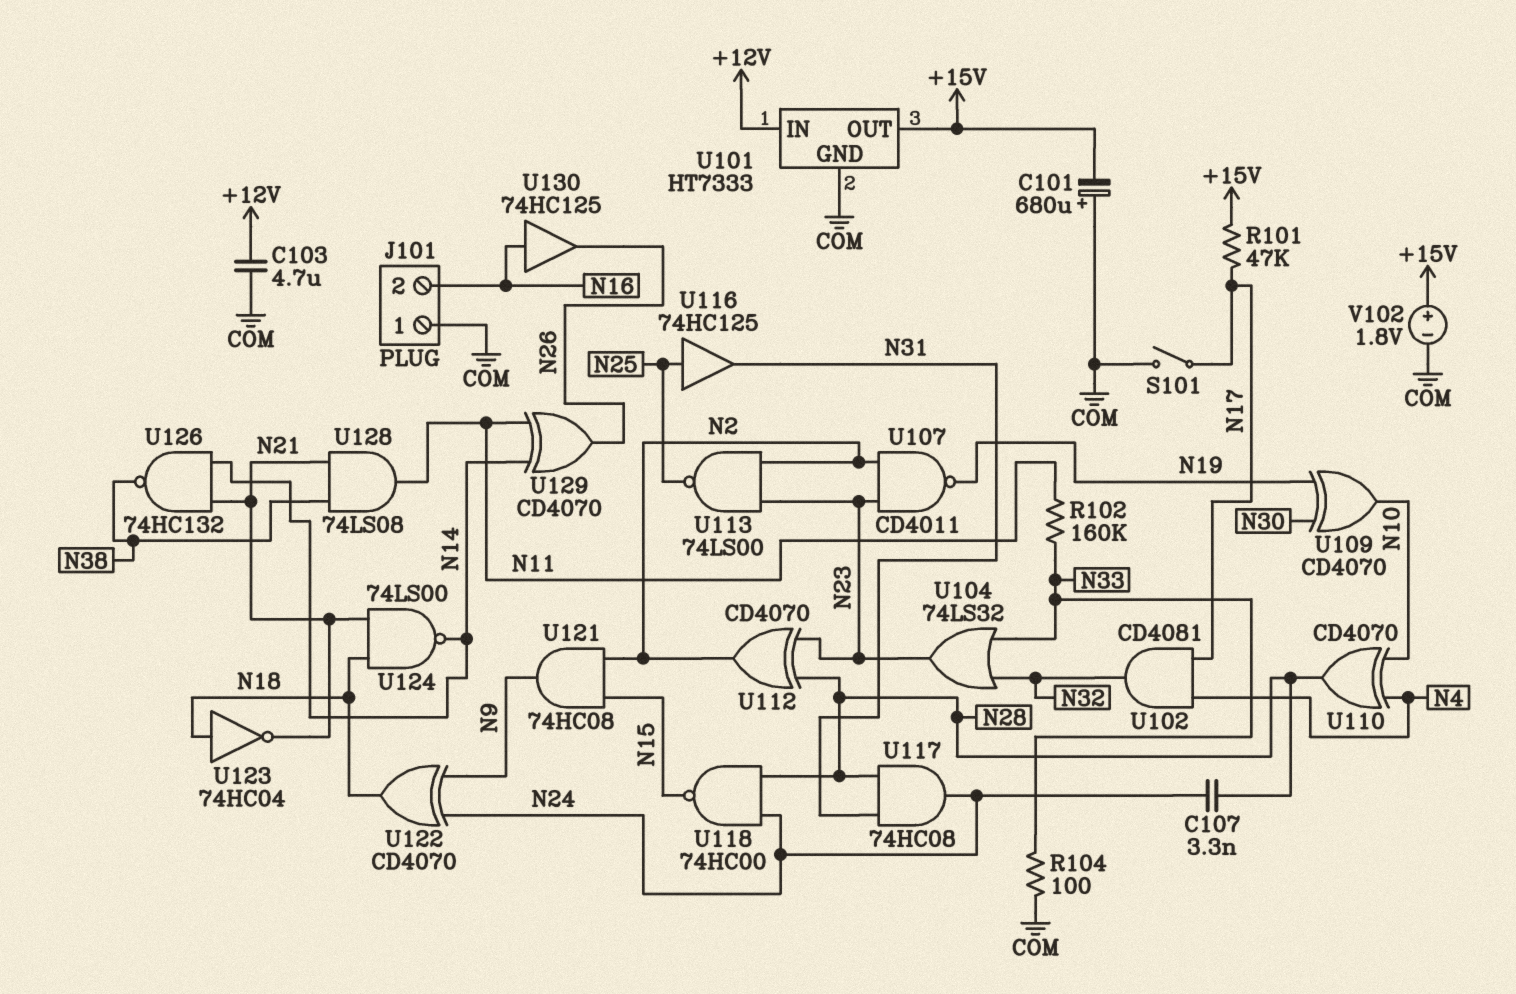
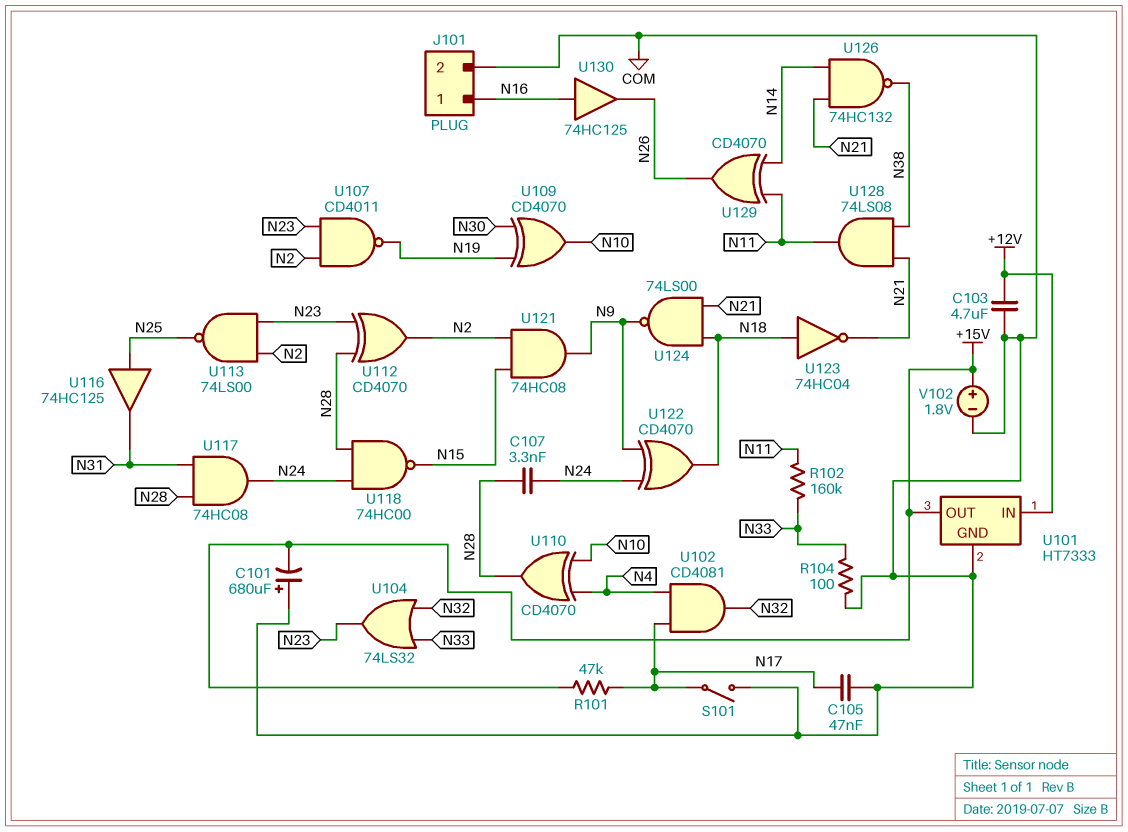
C105: none -> 47nF (COM, N17)
J101 pin 1: COM -> N16
J101 pin 2: N16 -> COM
U124: NAND 74LS00 (in N18, in N21, out N14) -> NAND 74LS00 (in N18, in N21, out N9)

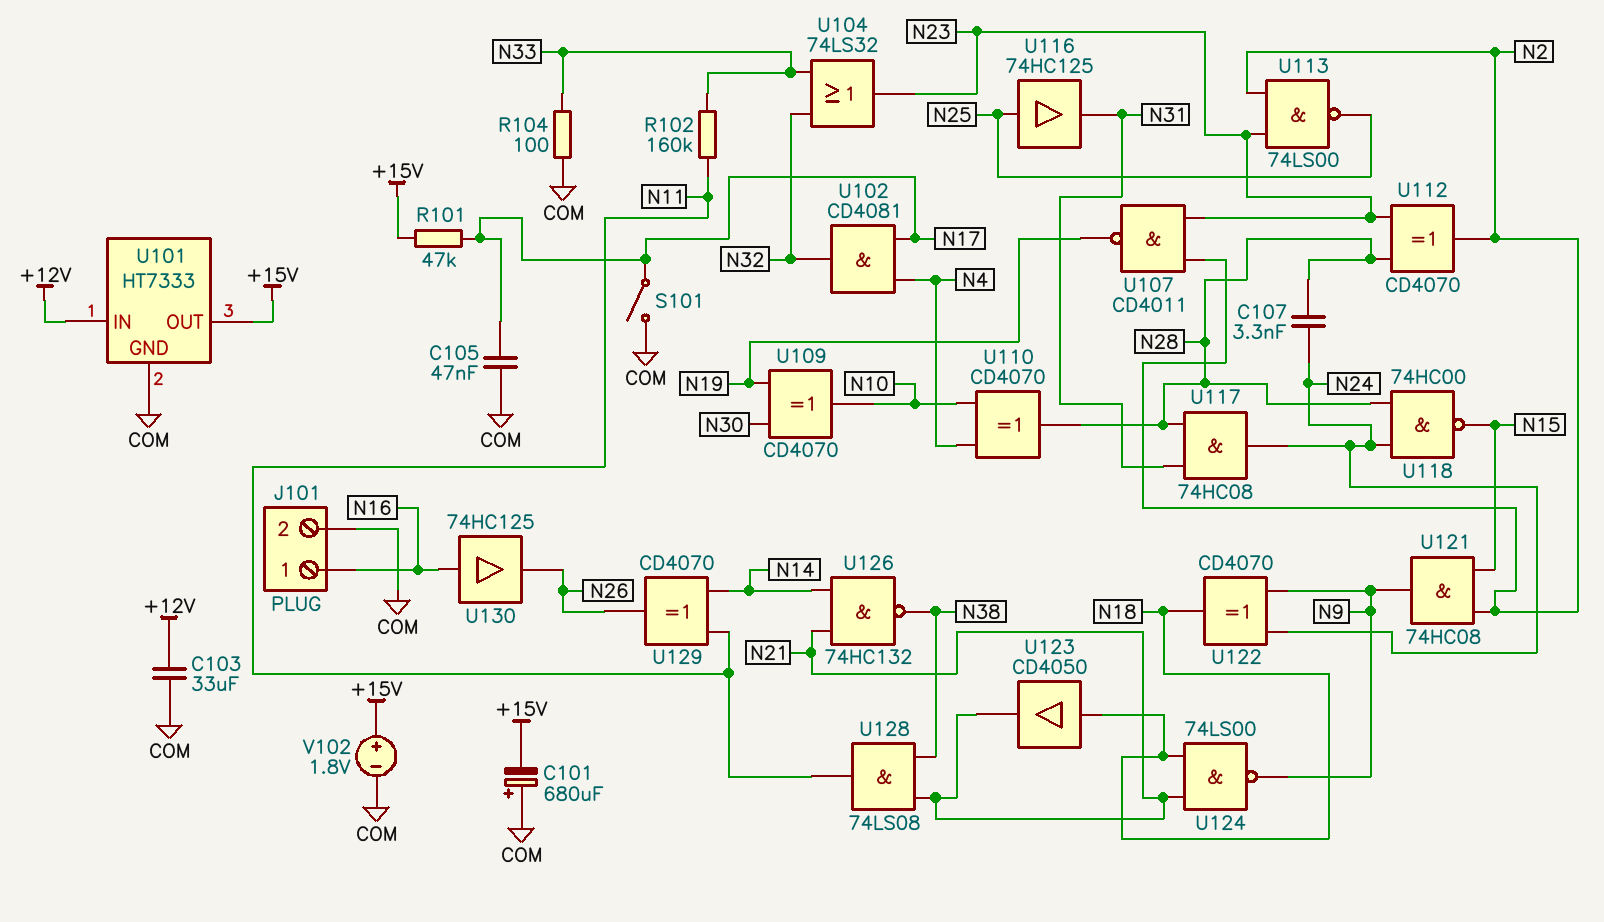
C103: 4.7uF (+12V, COM) -> 33uF (+12V, COM)
U123: NOT 74HC04 (in N18, out N21) -> buffer CD4050 (in N18, out N21)

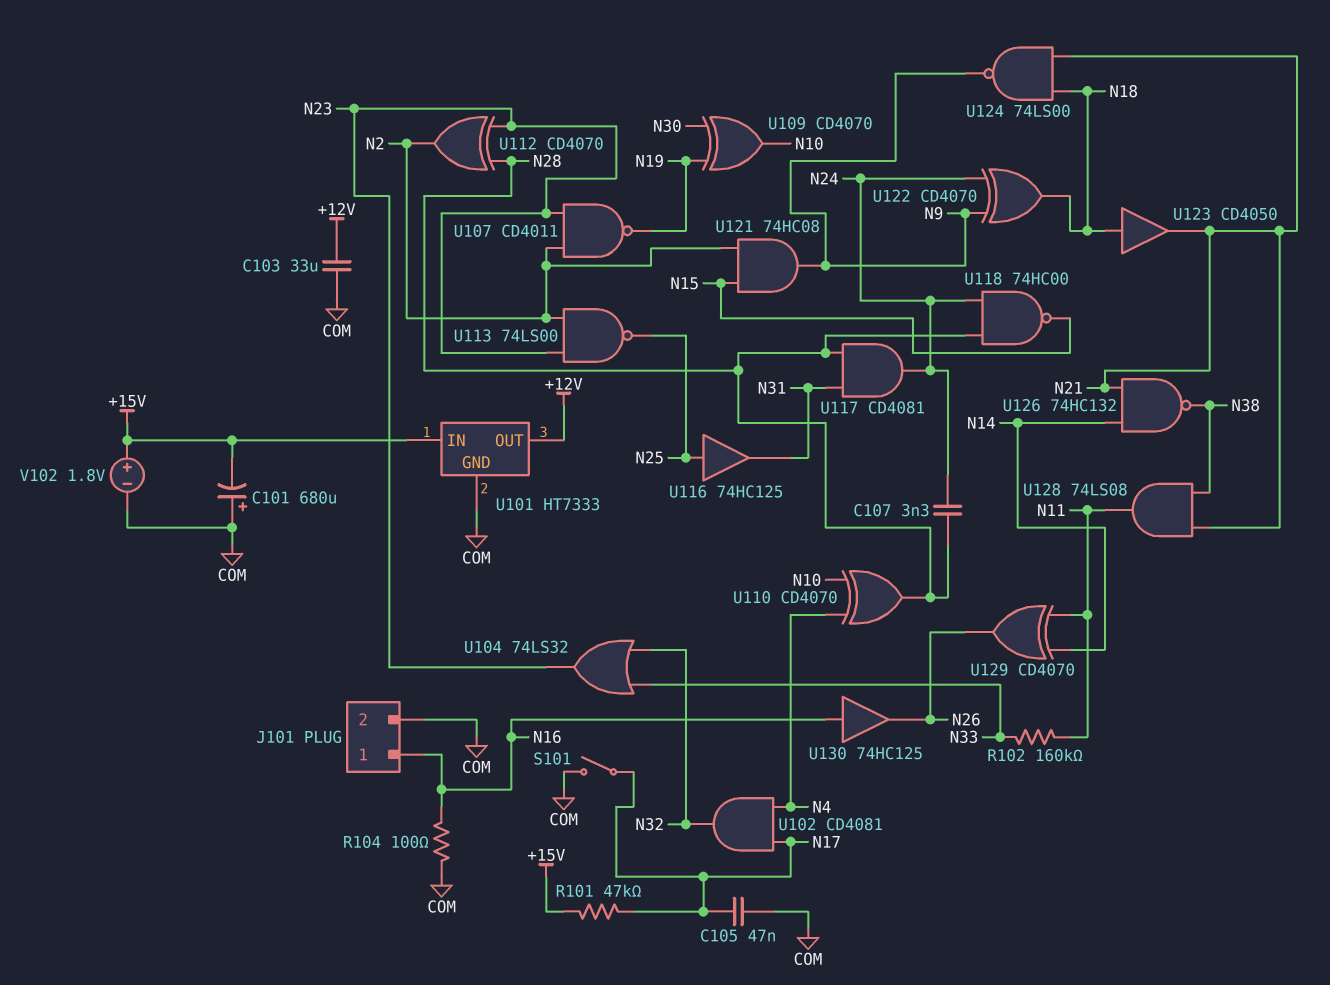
R104: 100 (COM, N33) -> 100 (COM, N16)
U101 pin IN: +12V -> +15V
U101 pin OUT: +15V -> +12V
U117: AND 74HC08 (in N28, in N31, out N24) -> AND CD4081 (in N28, in N31, out N24)

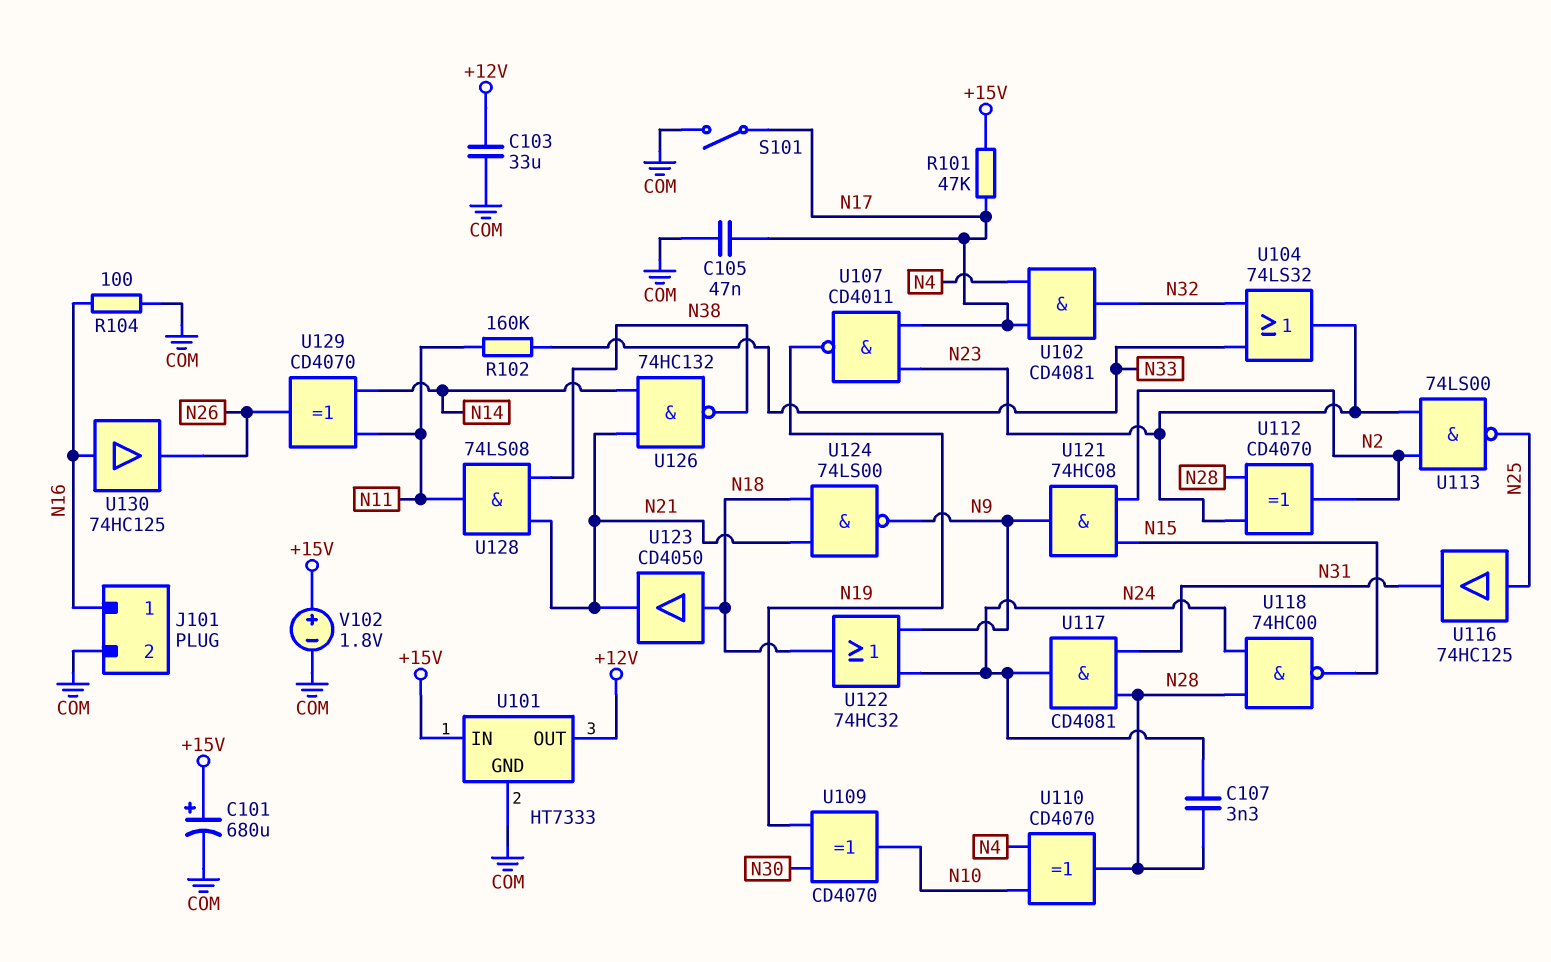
C101: 680uF (plus COM, minus +15V) -> 680uF (plus +15V, minus COM)
U107: NAND CD4011 (in N2, in N23, out N19) -> NAND CD4011 (in N17, in N23, out N19)
U122: XOR CD4070 (in N9, in N24, out N18) -> OR 74HC32 (in N9, in N24, out N18)

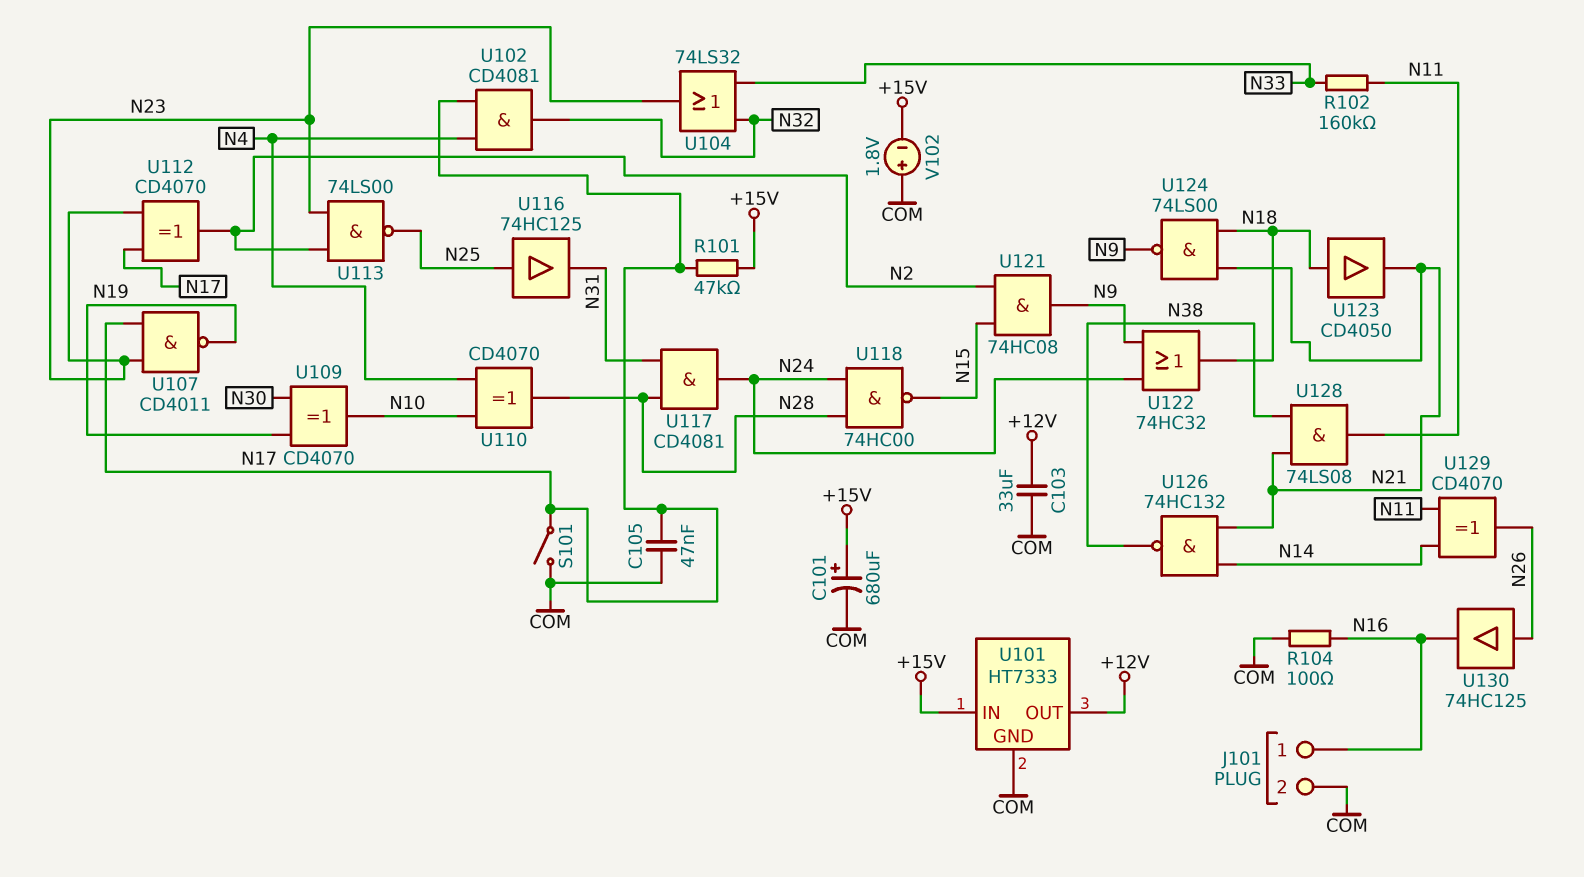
C107: 3.3nF (N24, N28) -> none
U112: XOR CD4070 (in N23, in N28, out N2) -> XOR CD4070 (in N17, in N23, out N2)
U130: buffer 74HC125 (in N16, out N26) -> buffer 74HC125 (in N26, out N16)
V102: 1.8V (plus +15V, minus COM) -> 1.8V (plus COM, minus +15V)

